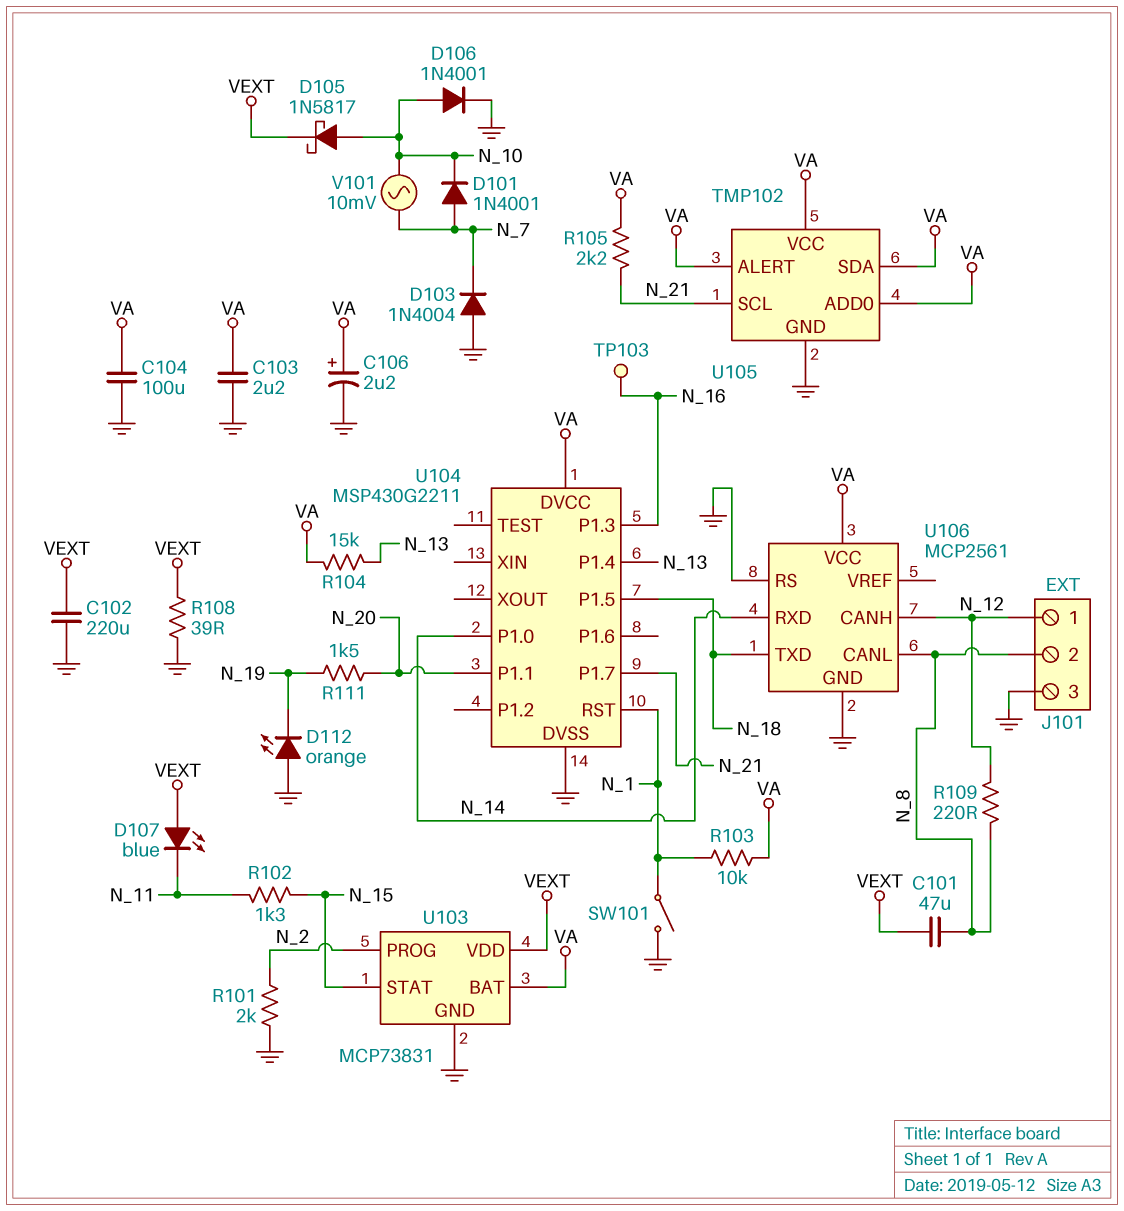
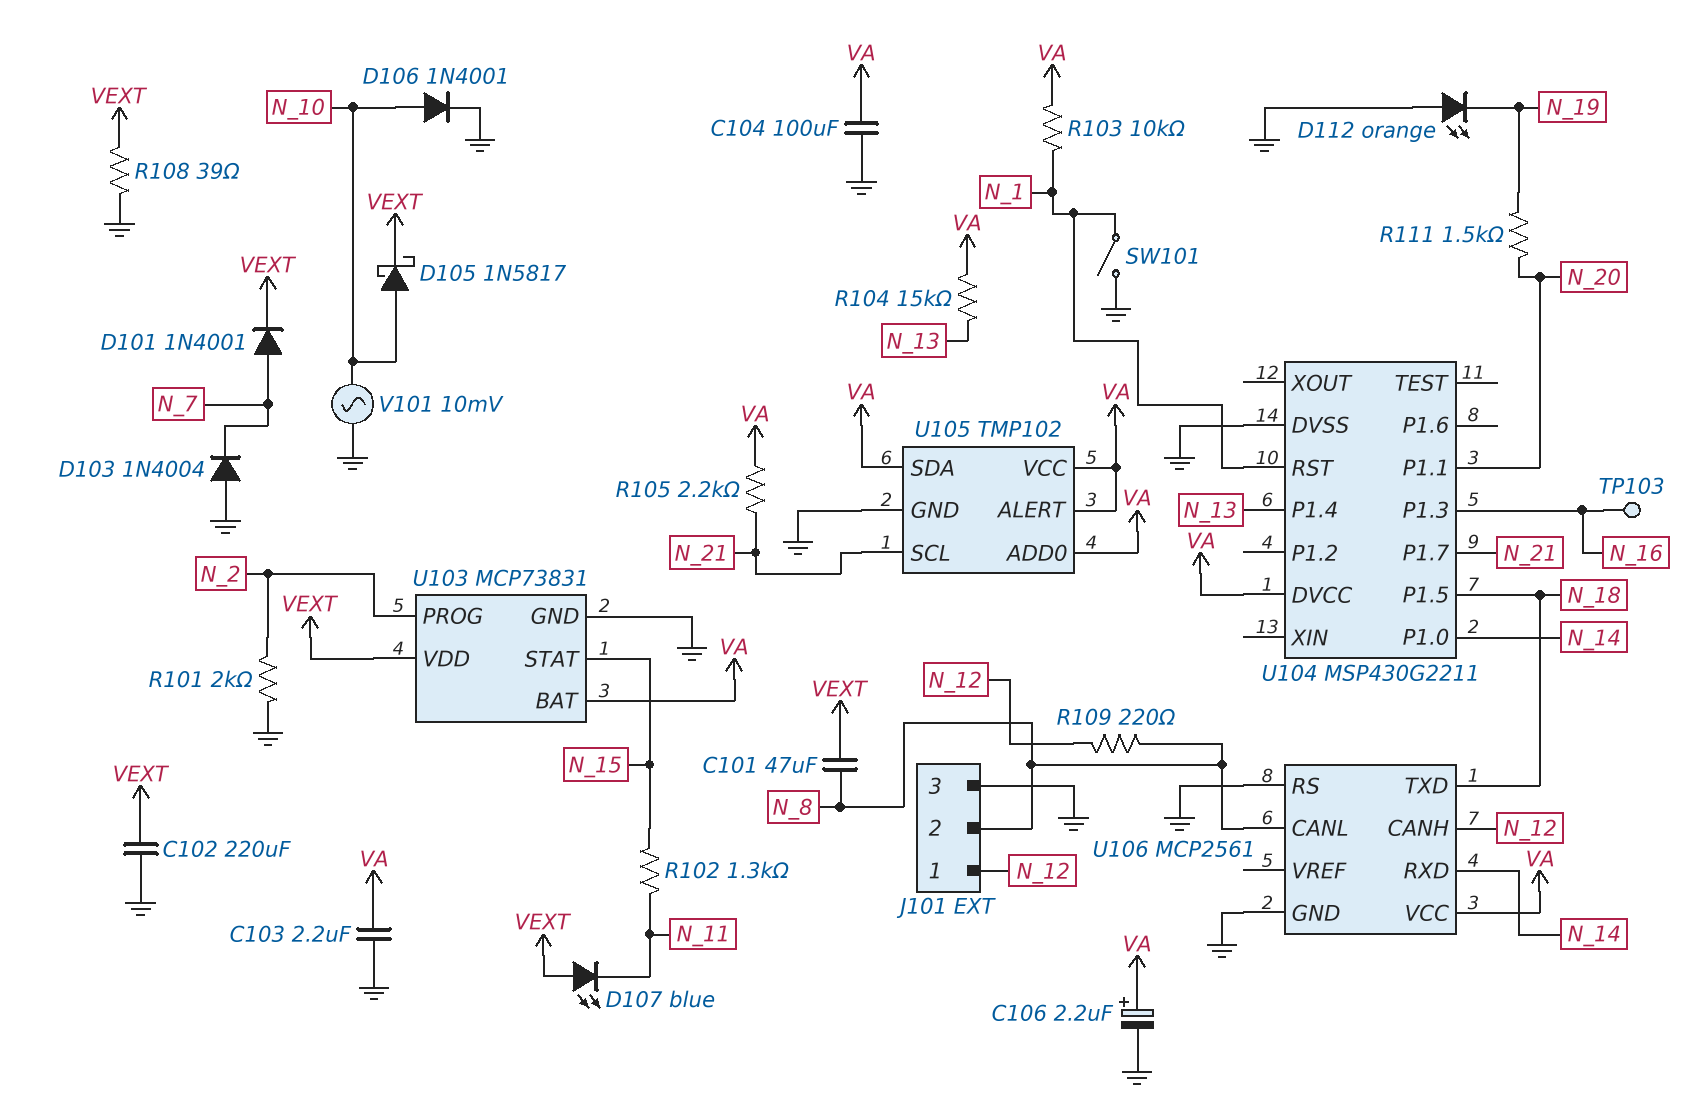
D101: diode 1N4001 (A N_7, K N_10) -> diode 1N4001 (A N_7, K VEXT)
V101: AC 10mV (N_7, N_10) -> AC 10mV (GND, N_10)

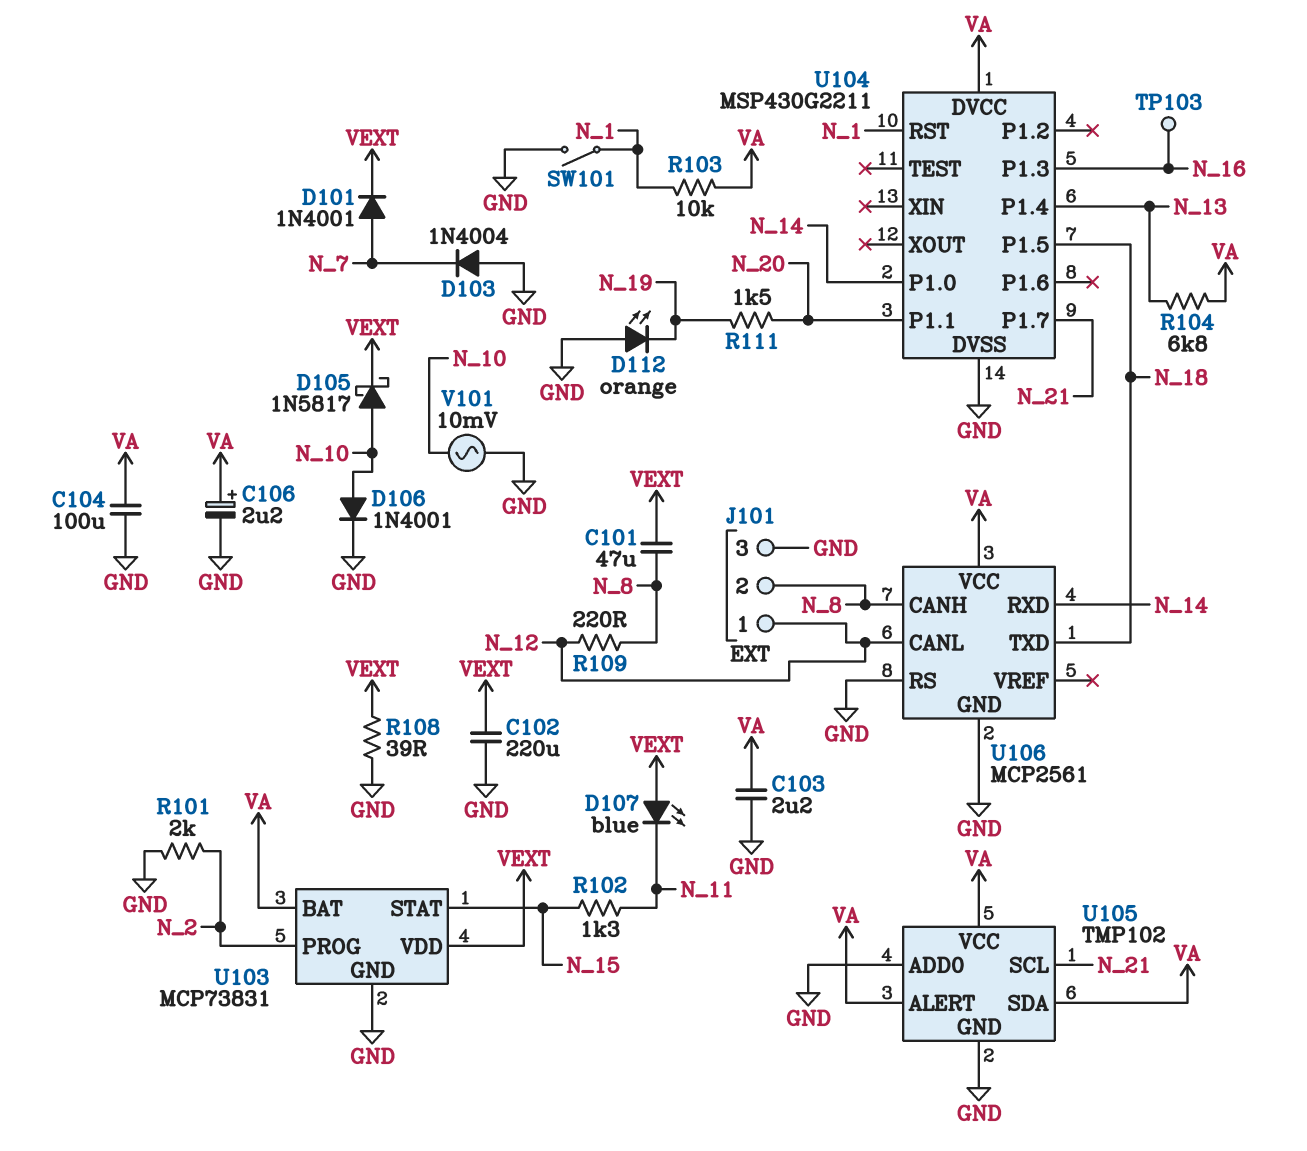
R104: 15k (N_13, VA) -> 6.8k (N_13, VA)
R105: 2.2k (N_21, VA) -> none
U105 pin ADD0: VA -> GND
U106 pin CANH: N_12 -> N_8
U106 pin CANL: N_8 -> N_12

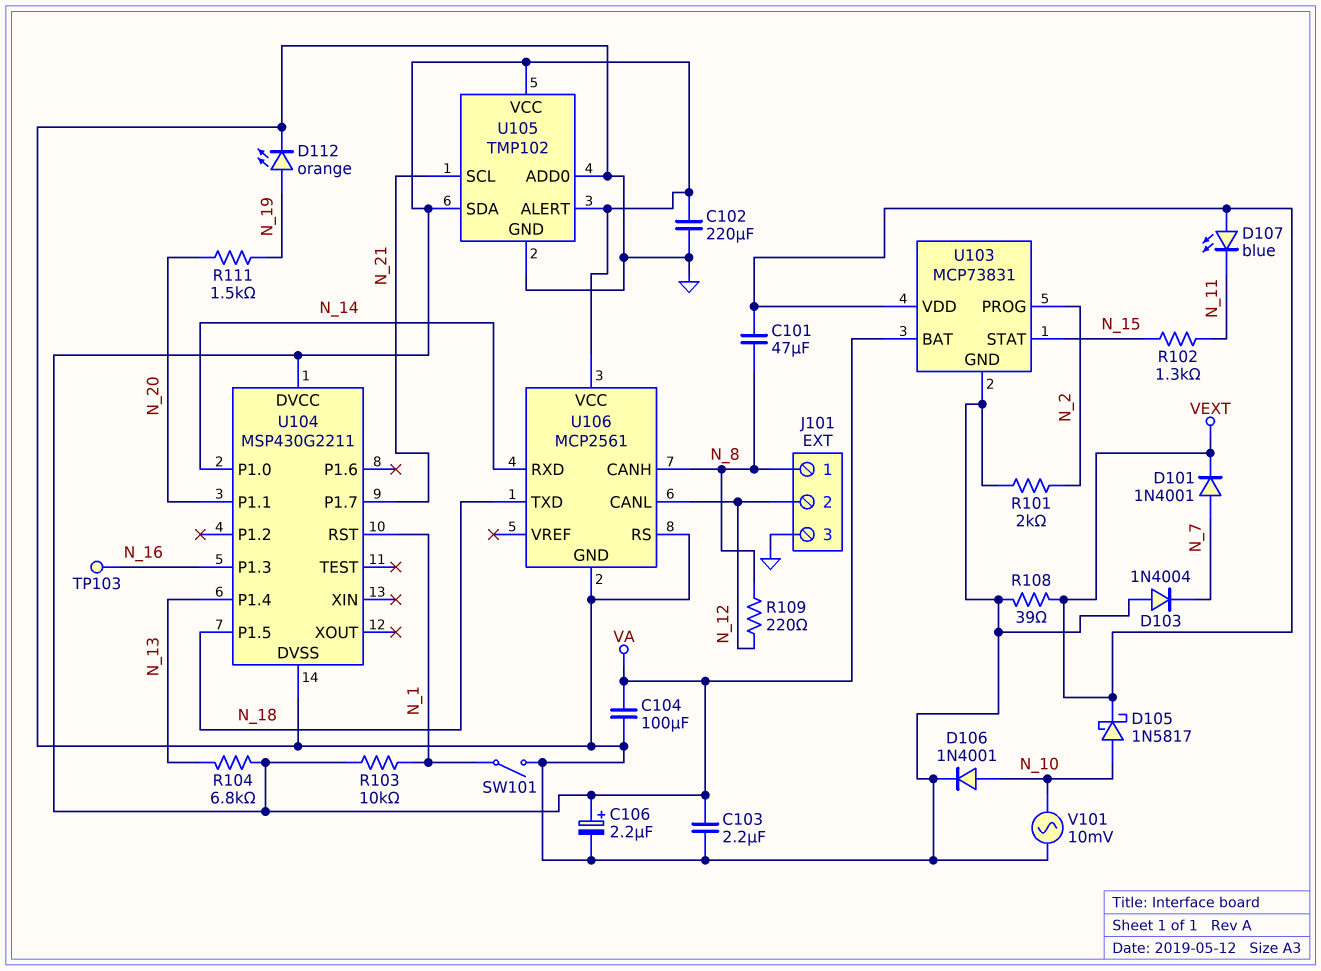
C102: 220uF (GND, VEXT) -> 220uF (GND, VA)
D112: LED orange (A GND, K N_19) -> LED orange (A N_19, K GND)
J101 pin 1: N_12 -> N_8
J101 pin 2: N_8 -> N_12

